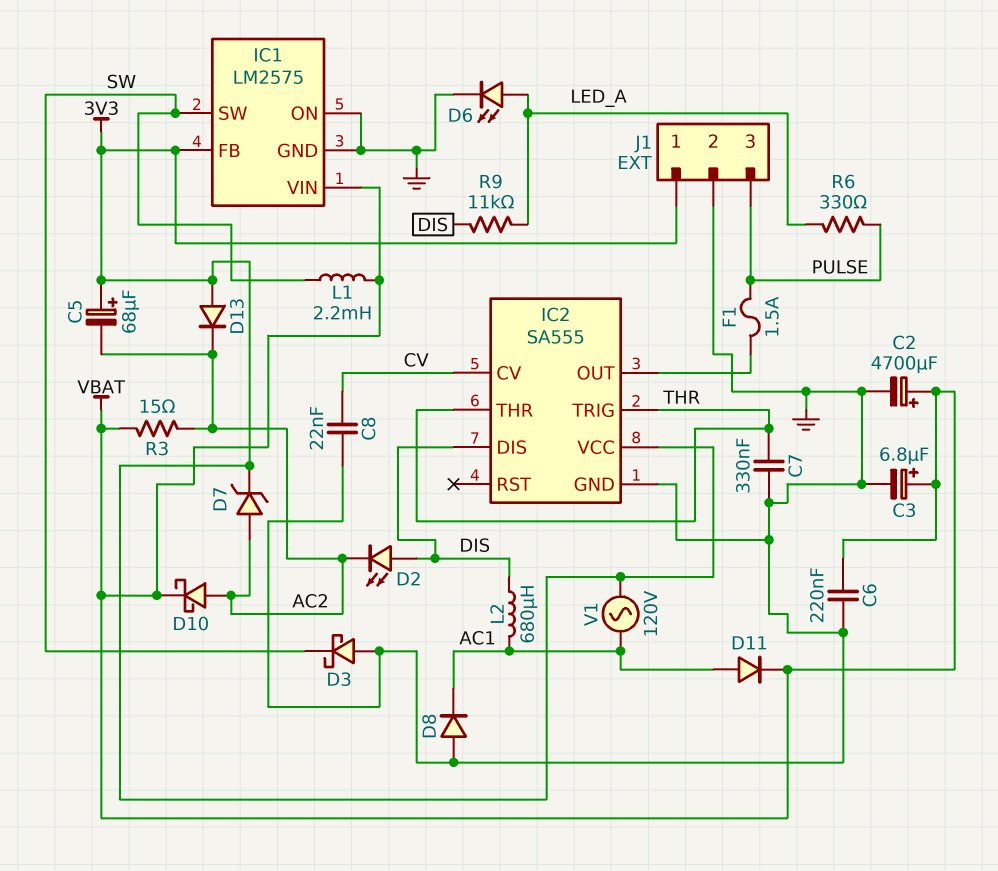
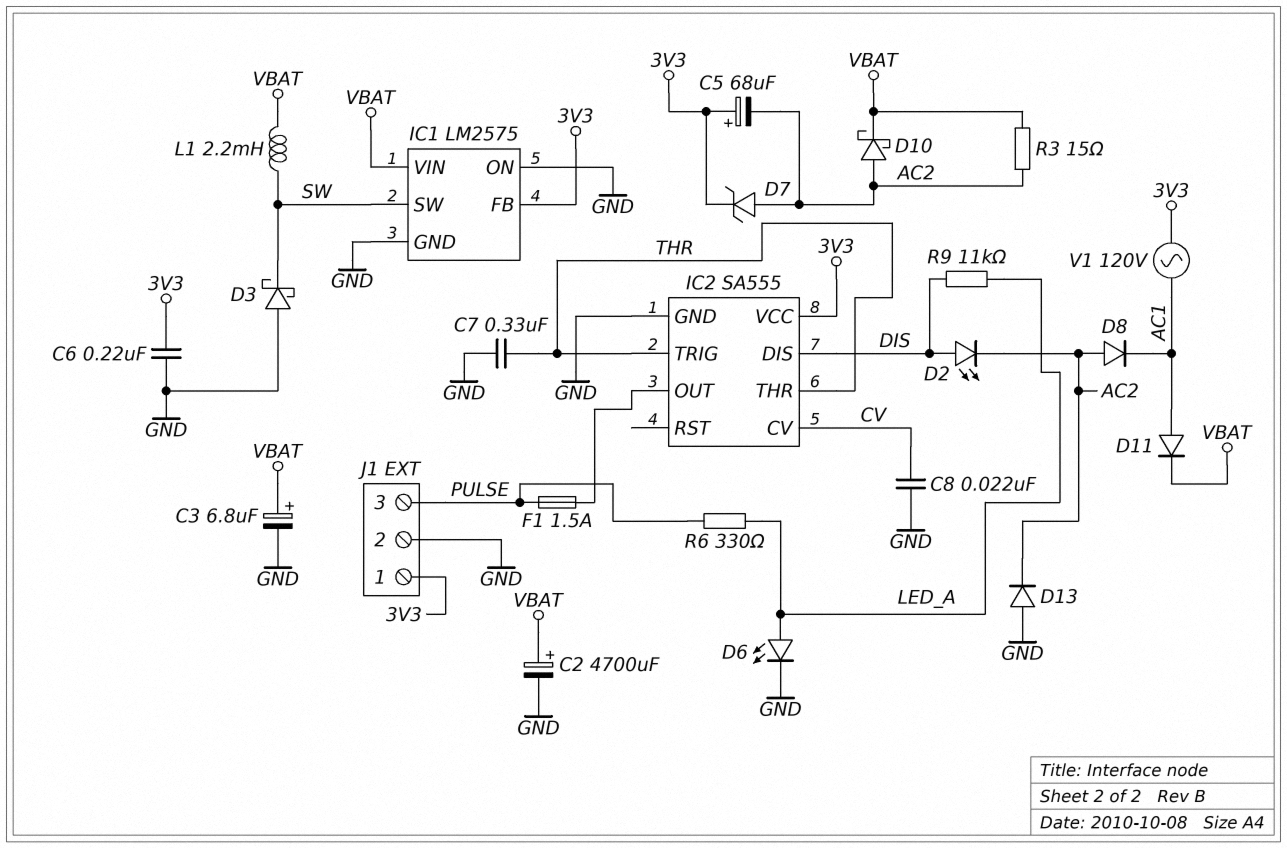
C6: 220nF (GND, VBAT) -> 220nF (3V3, GND)
D8: diode (A GND, K AC1) -> diode (A AC2, K AC1)
D13: diode (A 3V3, K AC2) -> diode (A GND, K AC2)
L2: 680uH (AC1, DIS) -> none

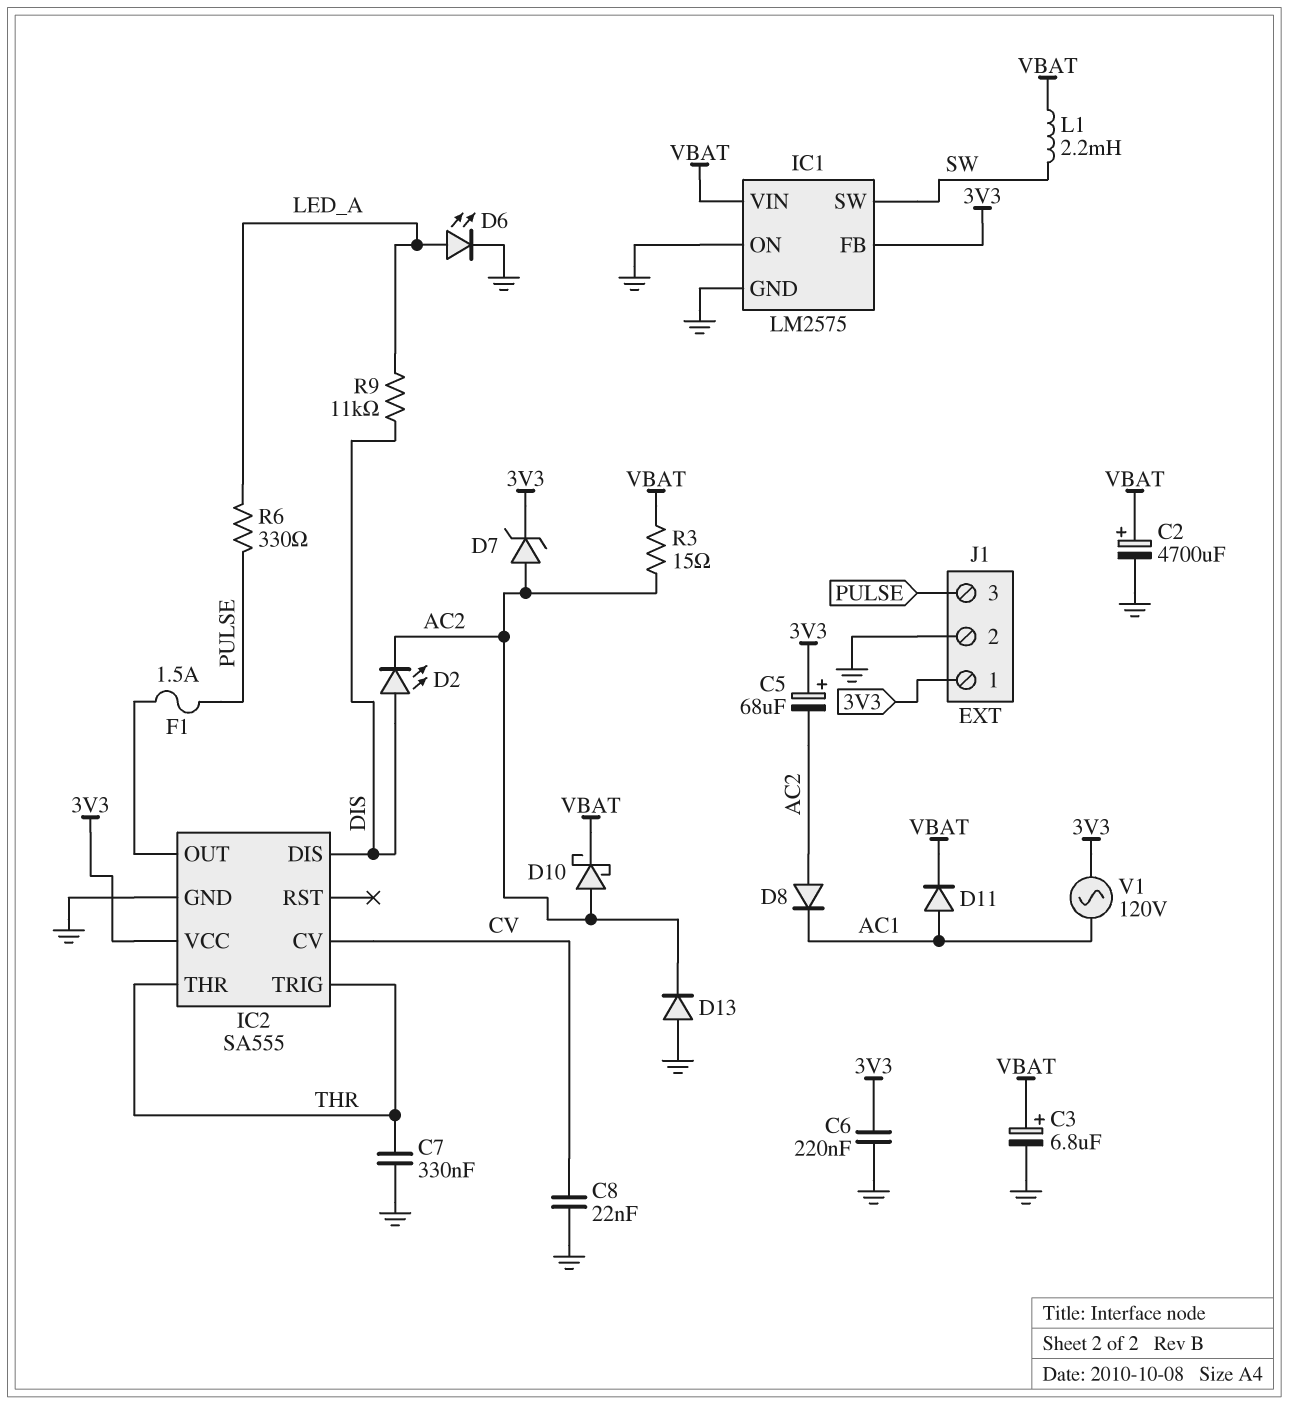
D3: schottky (A GND, K SW) -> none

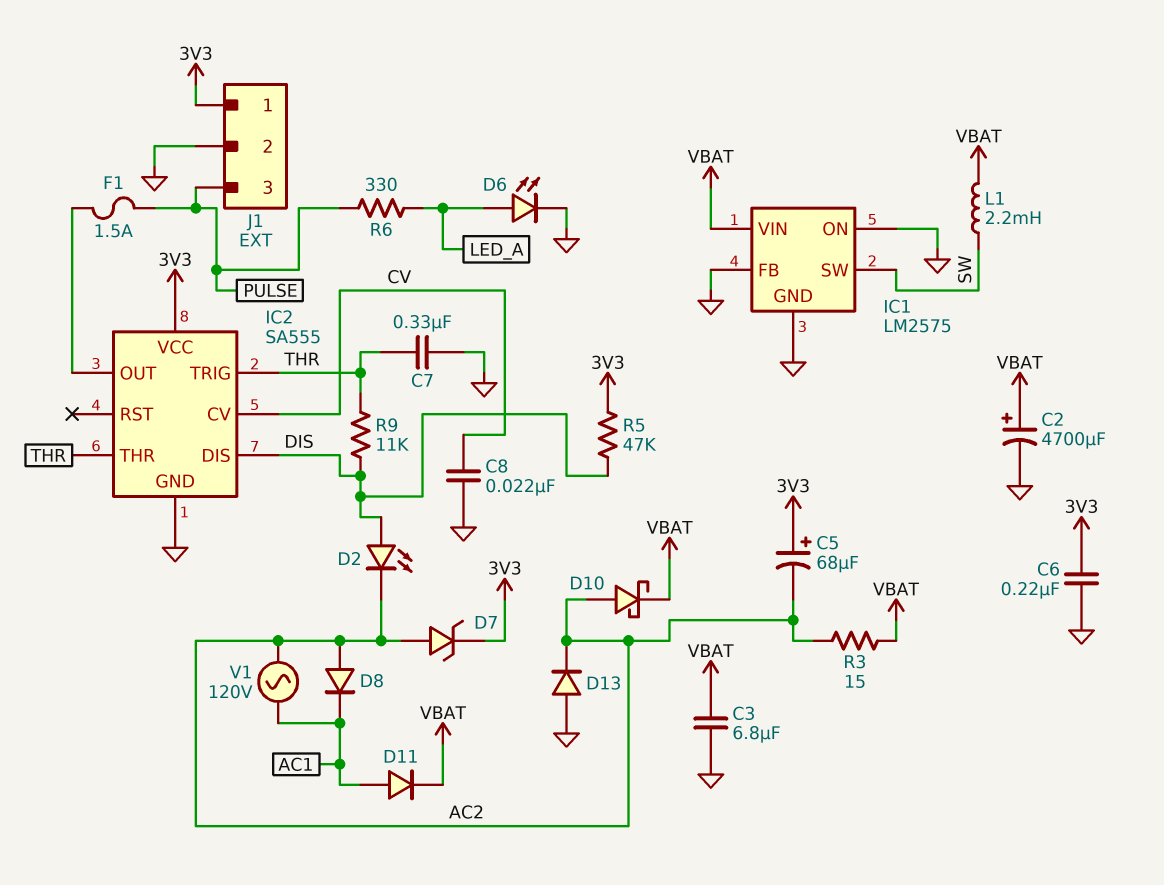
C3: 6.8uF (plus VBAT, minus GND) -> 6.8uF (GND, VBAT)
IC1 pin FB: 3V3 -> GND
R5: none -> 47k (3V3, DIS)
R9: 11k (DIS, LED_A) -> 11k (DIS, THR)
V1: AC 120V (3V3, AC1) -> AC 120V (AC1, AC2)

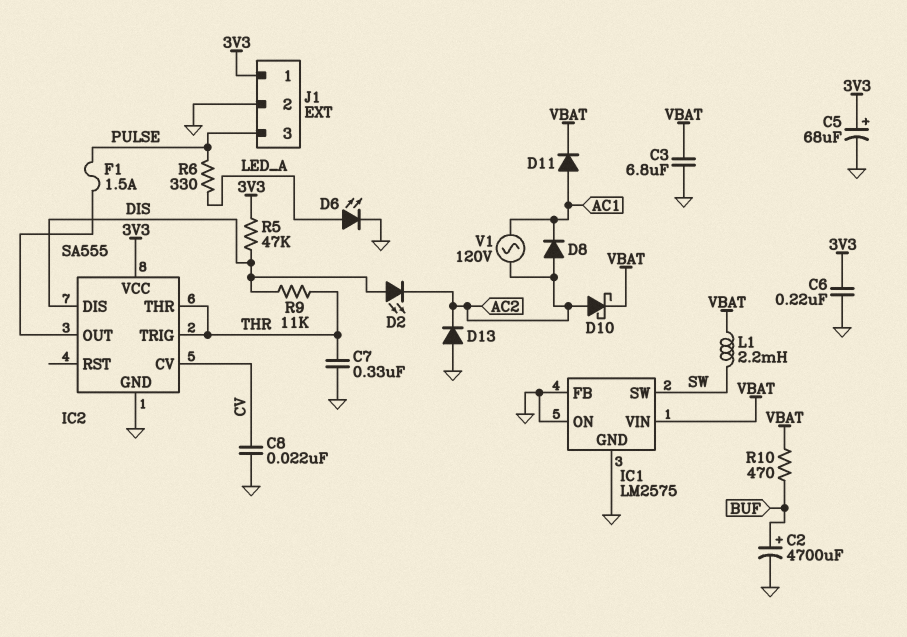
C2: 4700uF (plus VBAT, minus GND) -> 4700uF (plus BUF, minus GND)
C5: 68uF (plus 3V3, minus AC2) -> 68uF (plus 3V3, minus GND)
D7: zener (A AC2, K 3V3) -> none
R3: 15 (AC2, VBAT) -> none
R10: none -> 470 (BUF, VBAT)

